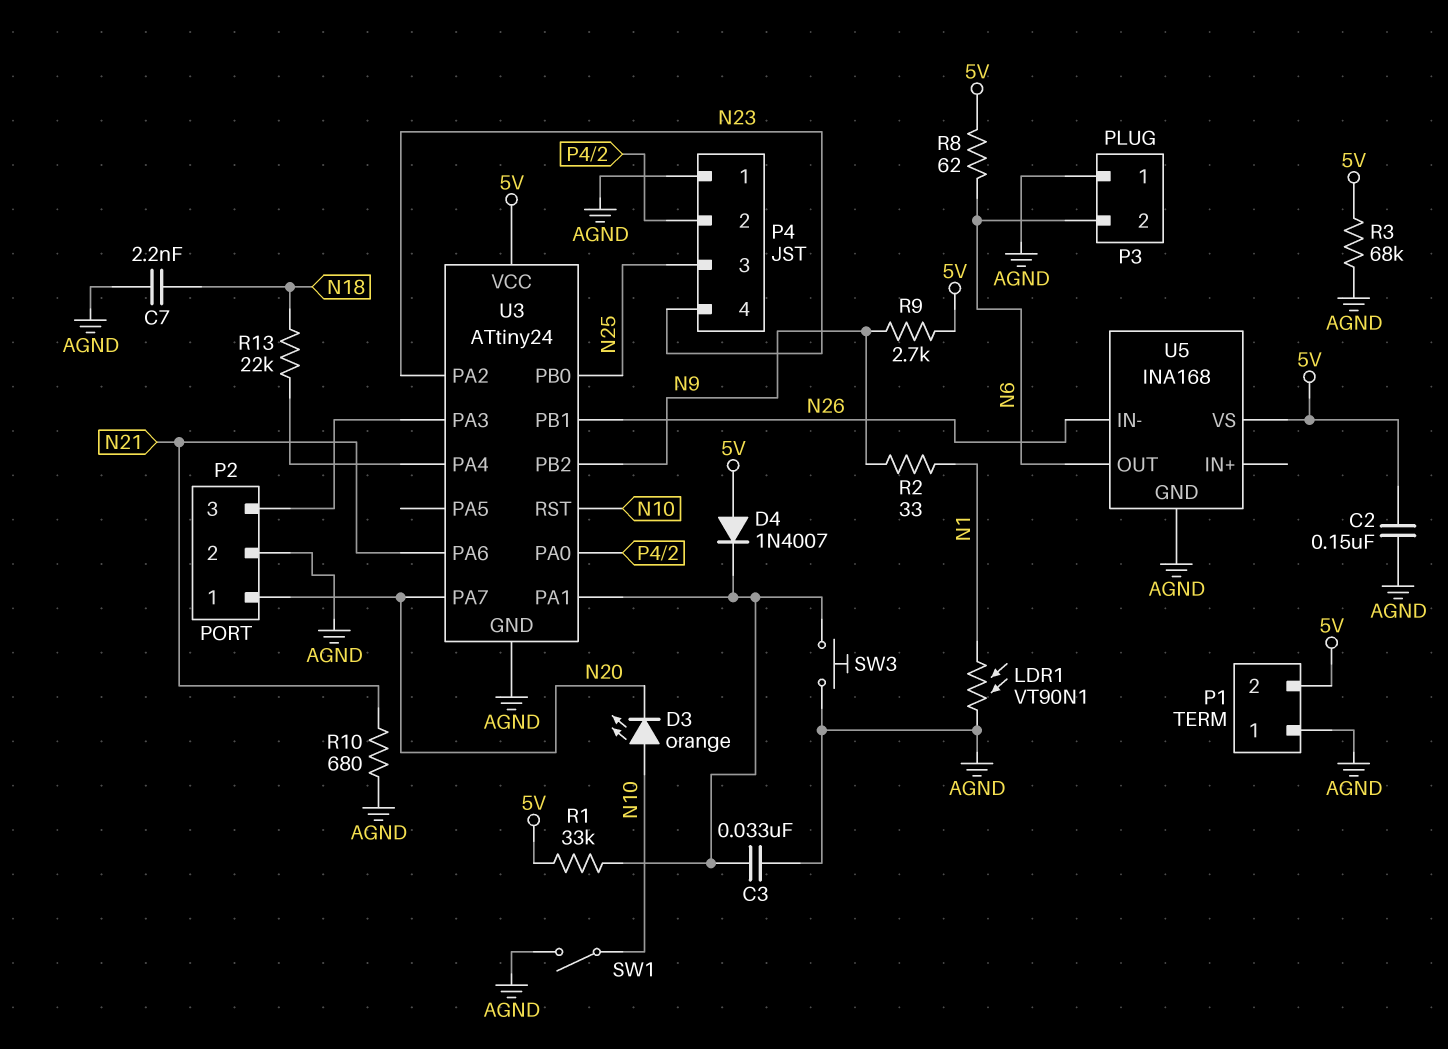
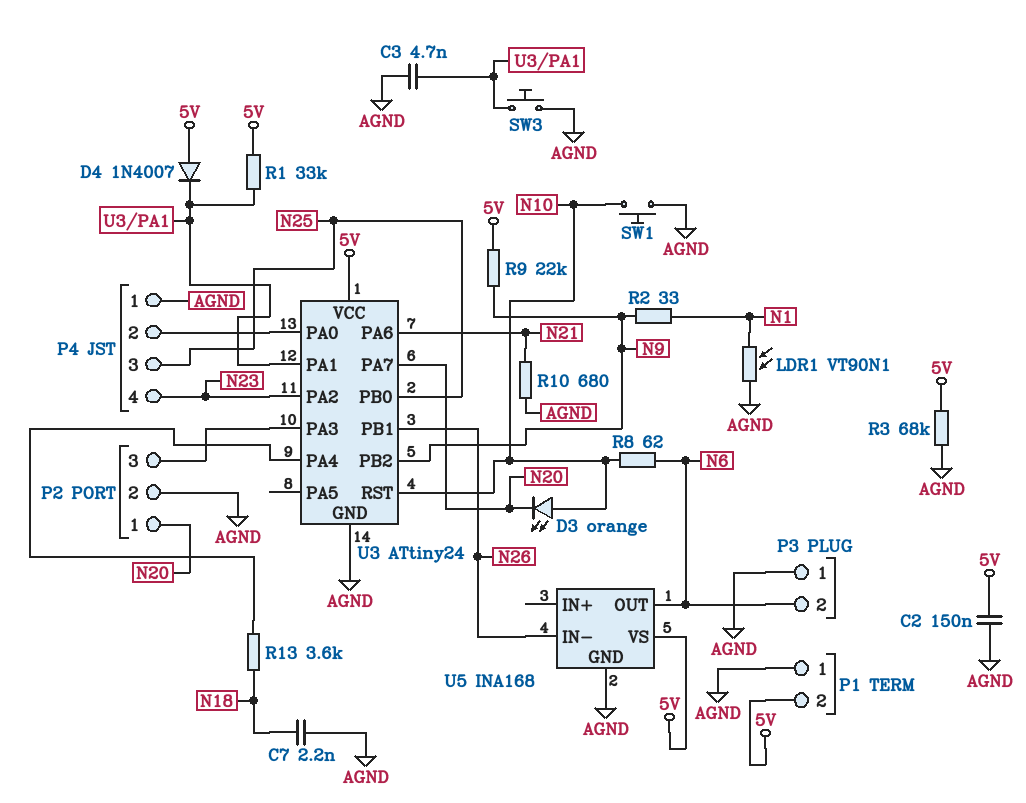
C3: 33nF (AGND, U3/PA1) -> 4.7nF (AGND, U3/PA1)
R8: 62 (5V, N6) -> 62 (N6, N10)
R9: 2.7k (5V, N9) -> 22k (5V, N9)
R13: 22k (N18, U3/PA4) -> 3.6k (N18, U3/PA4)
SW1: switch (AGND, N10) -> button (AGND, N10)

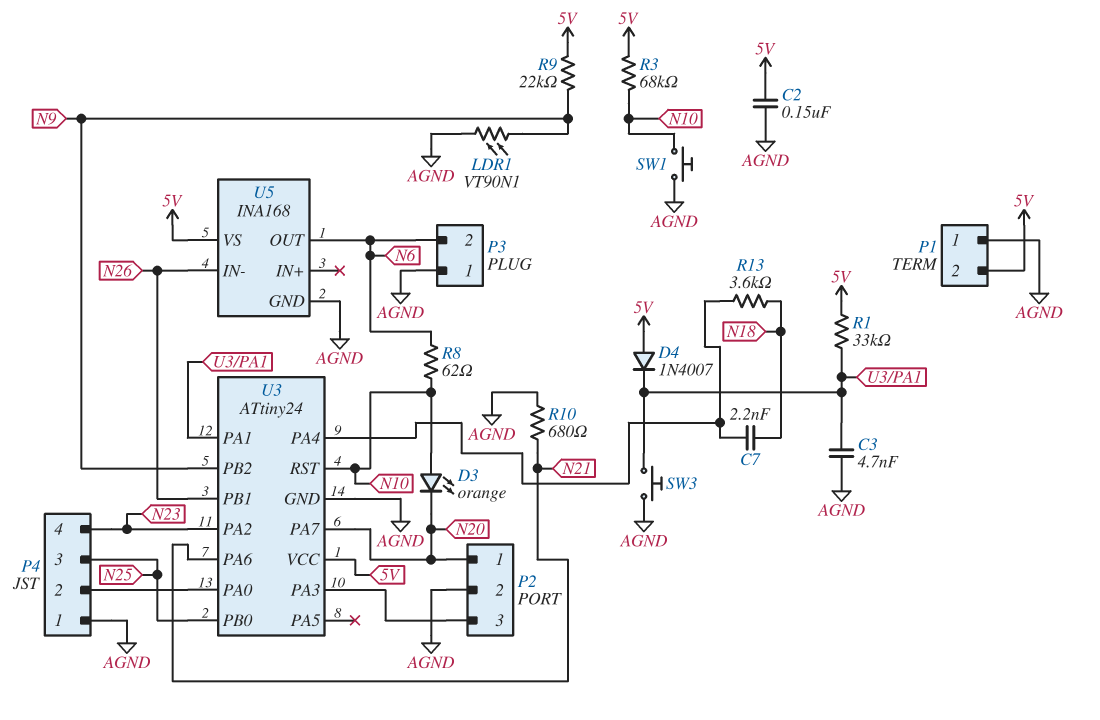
C7: 2.2nF (AGND, N18) -> 2.2nF (N18, U3/PA4)
LDR1: VT90N1 (AGND, N1) -> VT90N1 (AGND, N9)
R2: 33 (N1, N9) -> none
R3: 68k (5V, AGND) -> 68k (5V, N10)

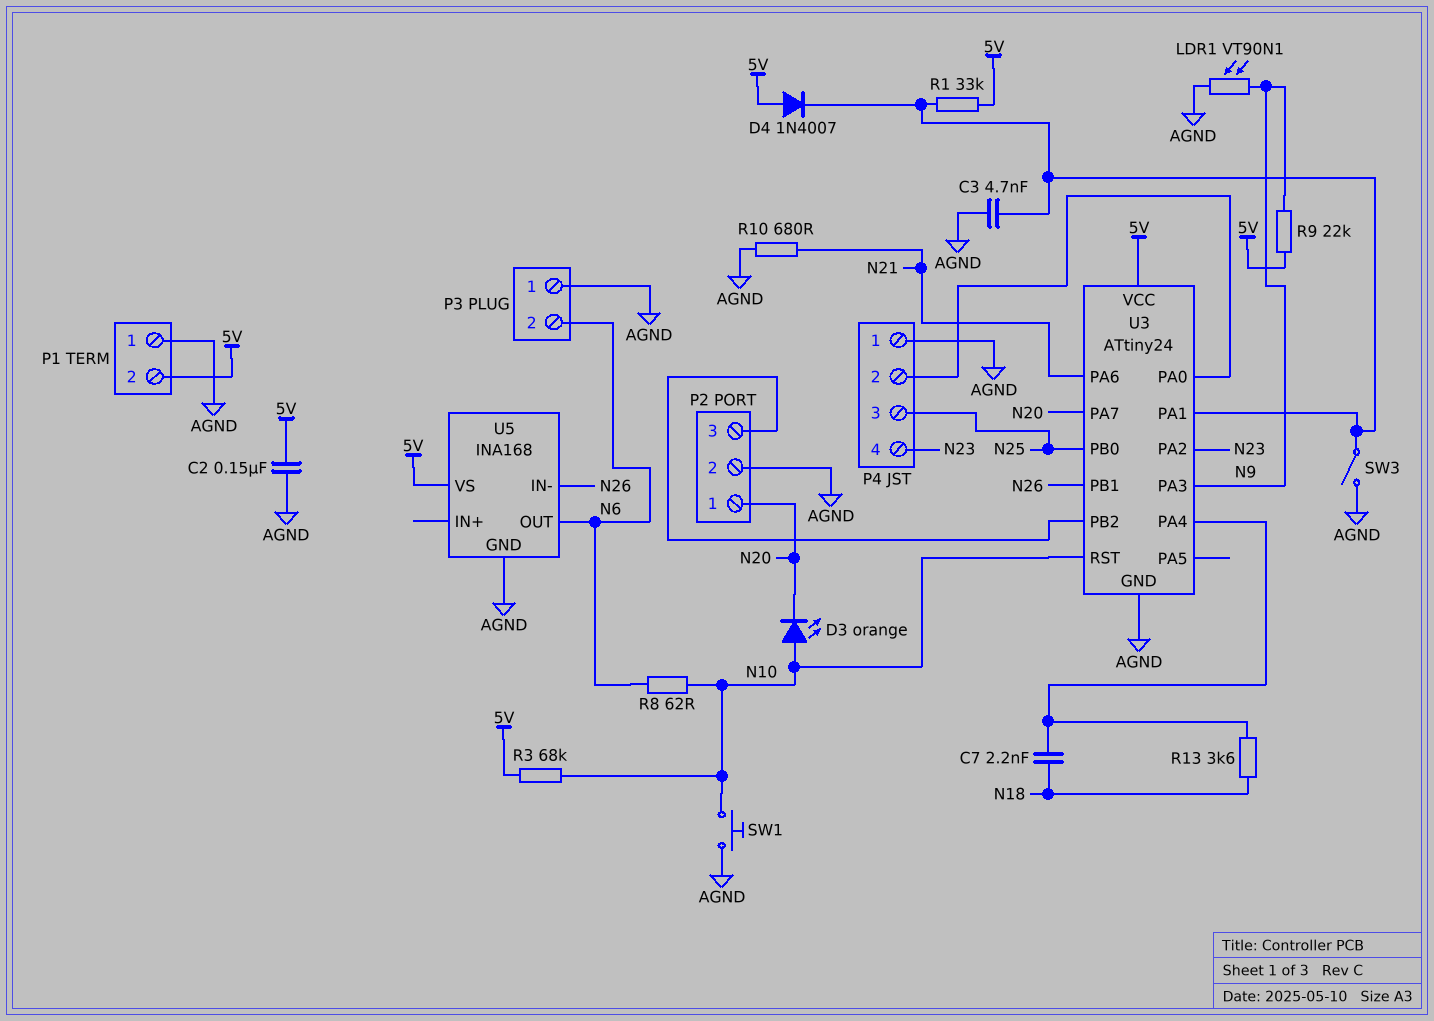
SW3: button (AGND, U3/PA1) -> switch (AGND, U3/PA1)
U3 pin PA3: P2/3 -> N9
U3 pin PB2: N9 -> P2/3

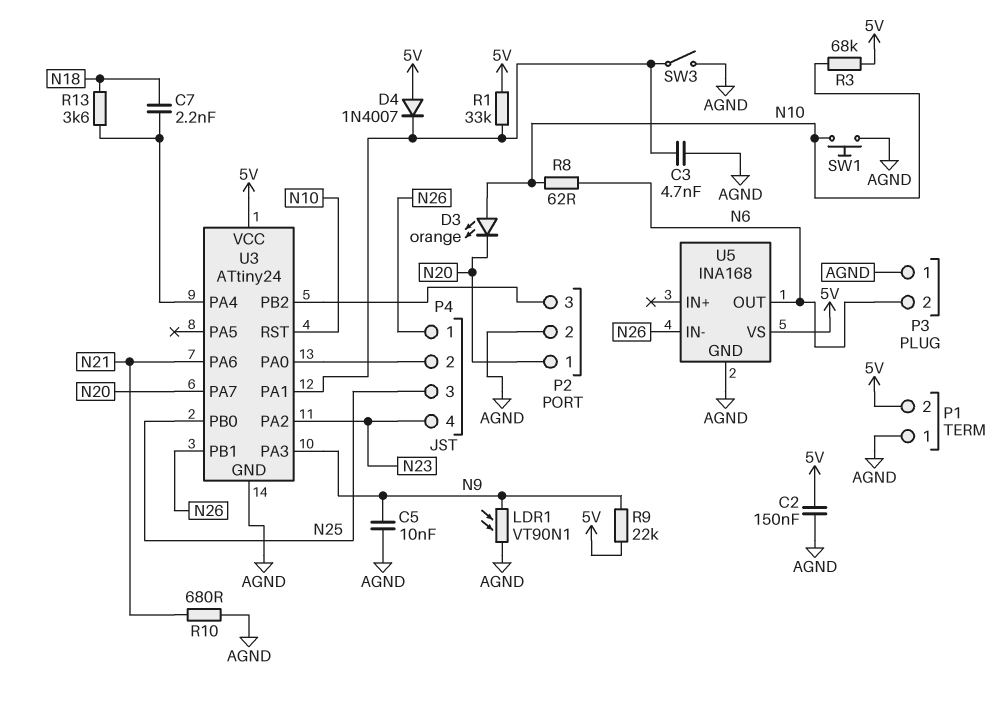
C5: none -> 10nF (AGND, N9)
P4 pin 1: AGND -> N26

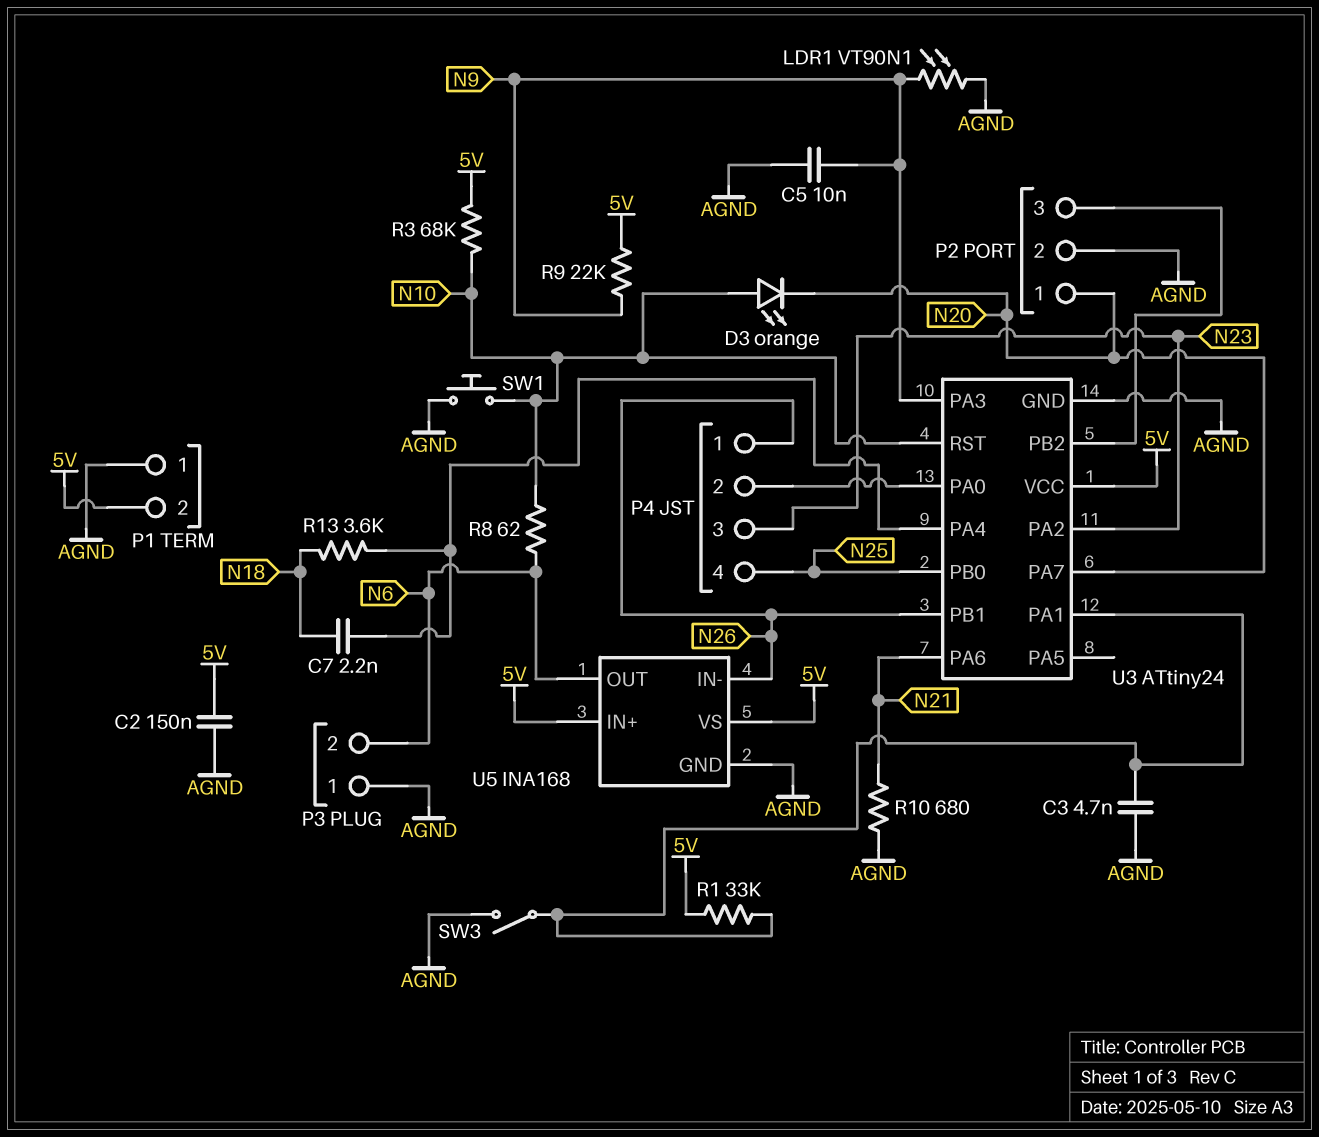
D4: diode 1N4007 (A 5V, K U3/PA1) -> none
P4 pin 3: N25 -> N23
P4 pin 4: N23 -> N25
U5 pin IN+: none -> 5V

